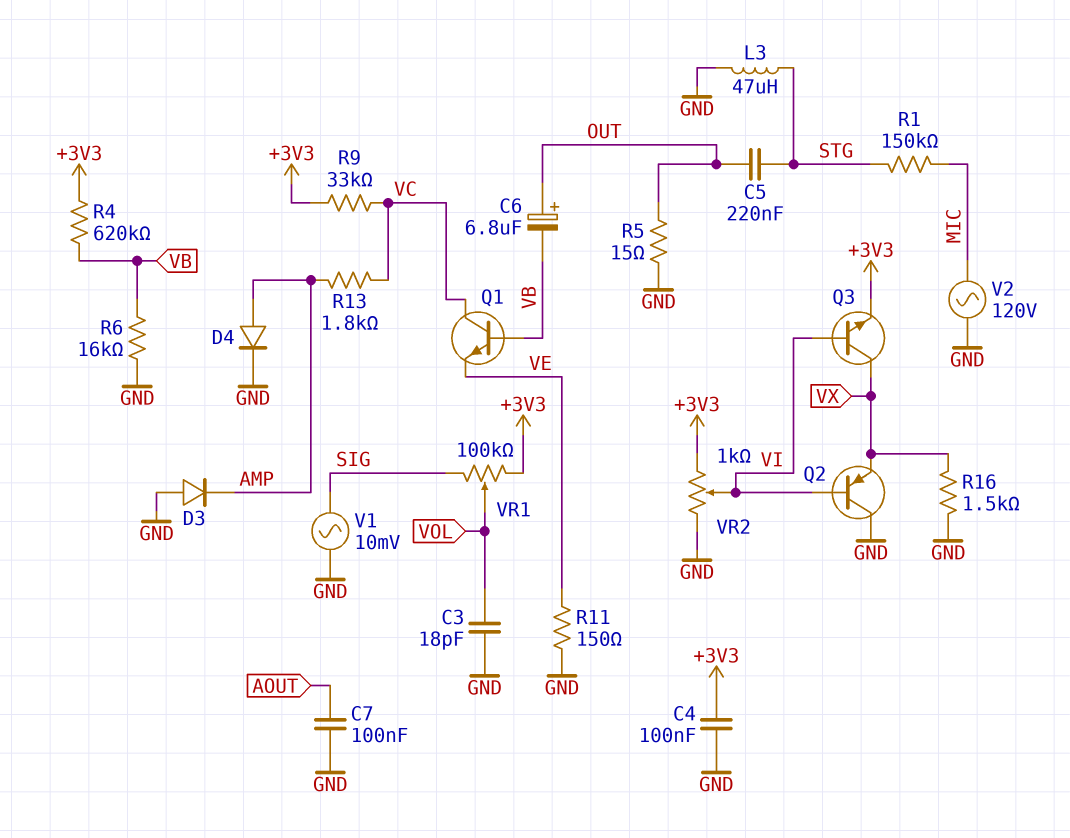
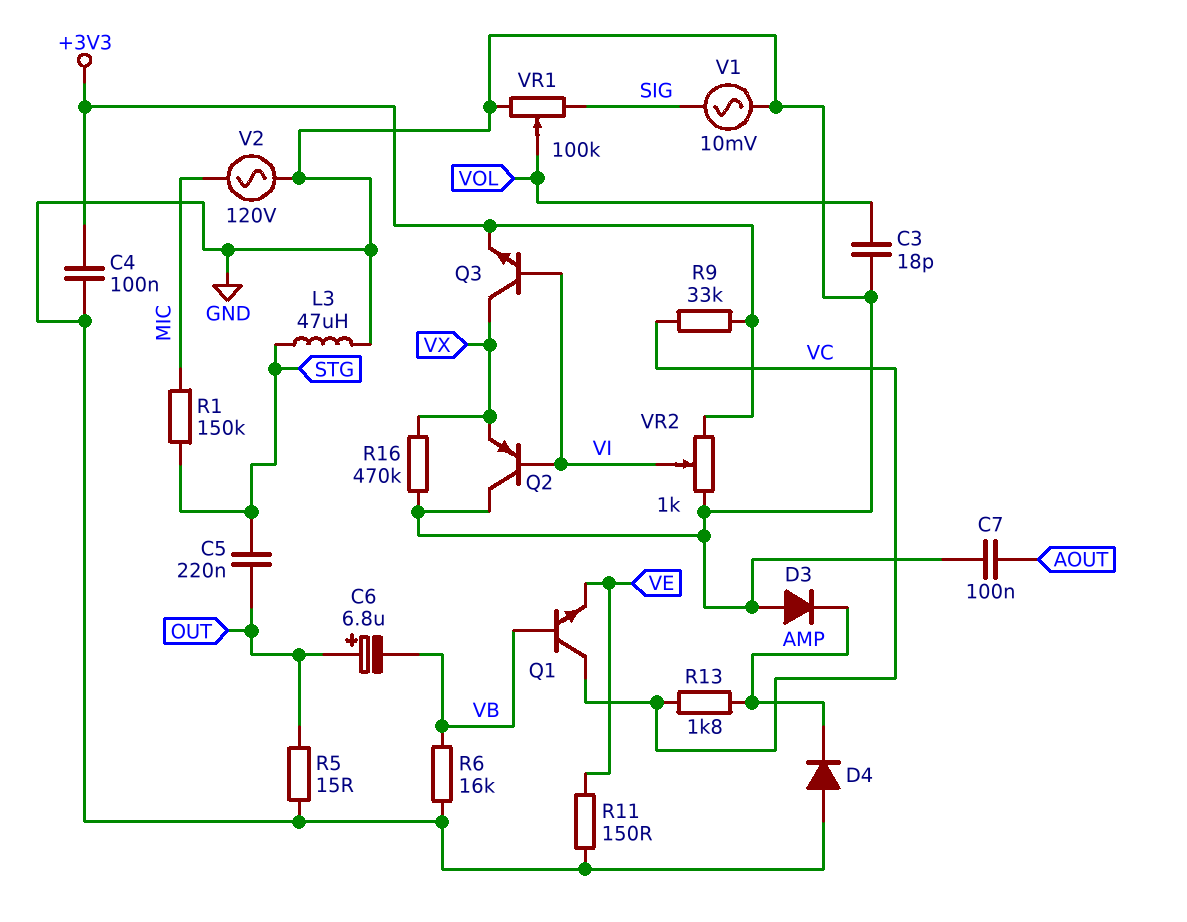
D4: diode (A AMP, K GND) -> diode (A GND, K AMP)
R4: 620k (+3V3, VB) -> none
R16: 1.5k (GND, VX) -> 470k (GND, VX)
VR1: 100k (+3V3, SIG, wiper VOL) -> 100k (GND, SIG, wiper VOL)

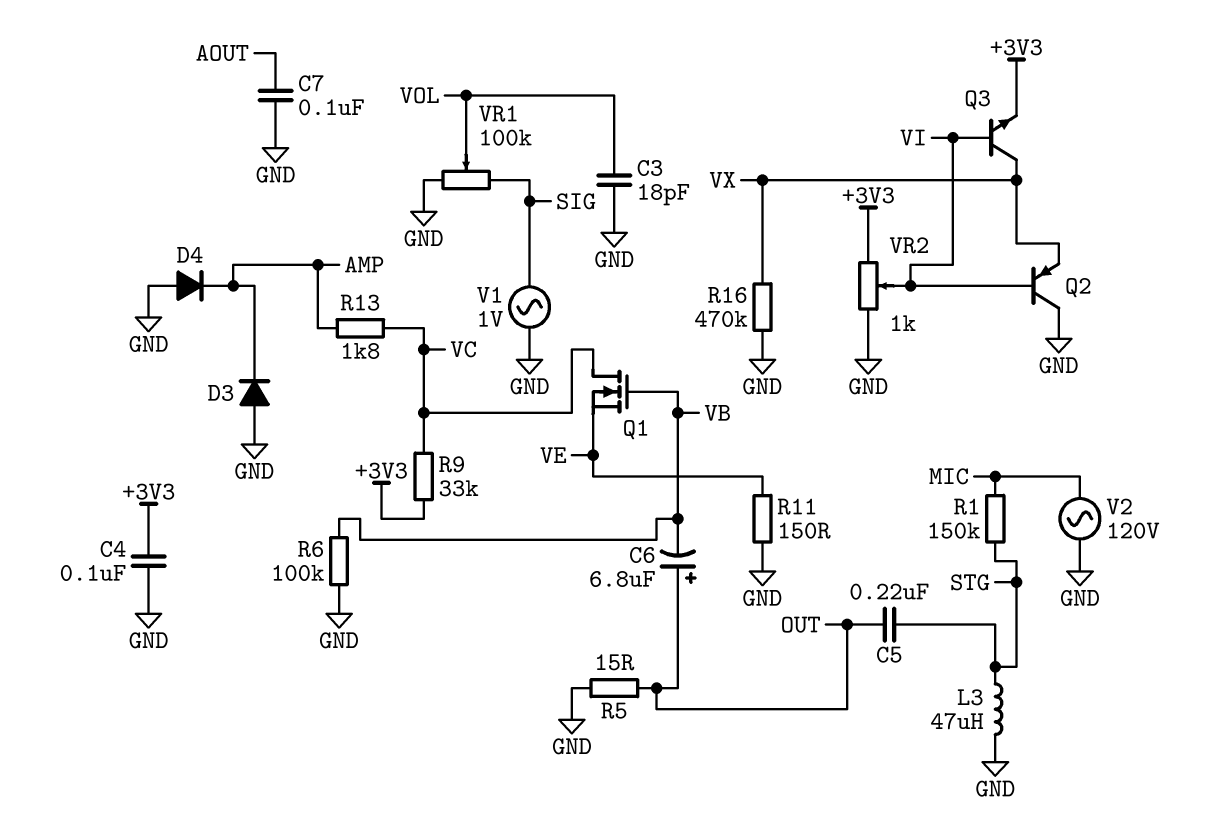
Q1: NPN (B VB, C VC, E VE) -> NMOS (G VB, D VC, S VE)
R6: 16k (GND, VB) -> 100k (GND, VB)
V1: AC 10mV (GND, SIG) -> AC 1V (GND, SIG)

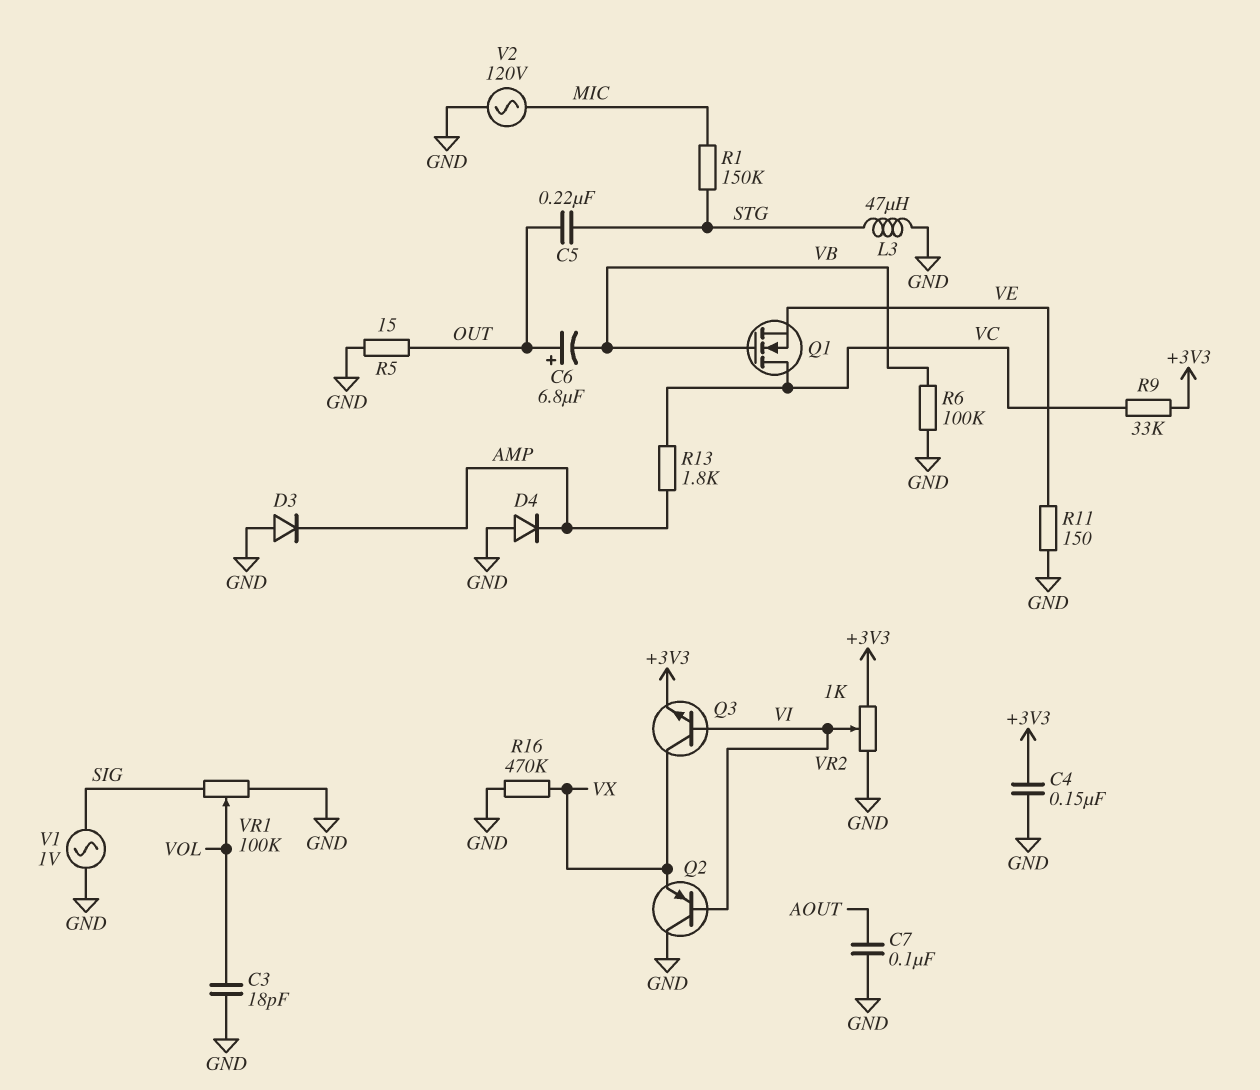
C4: 100nF (+3V3, GND) -> 150nF (+3V3, GND)

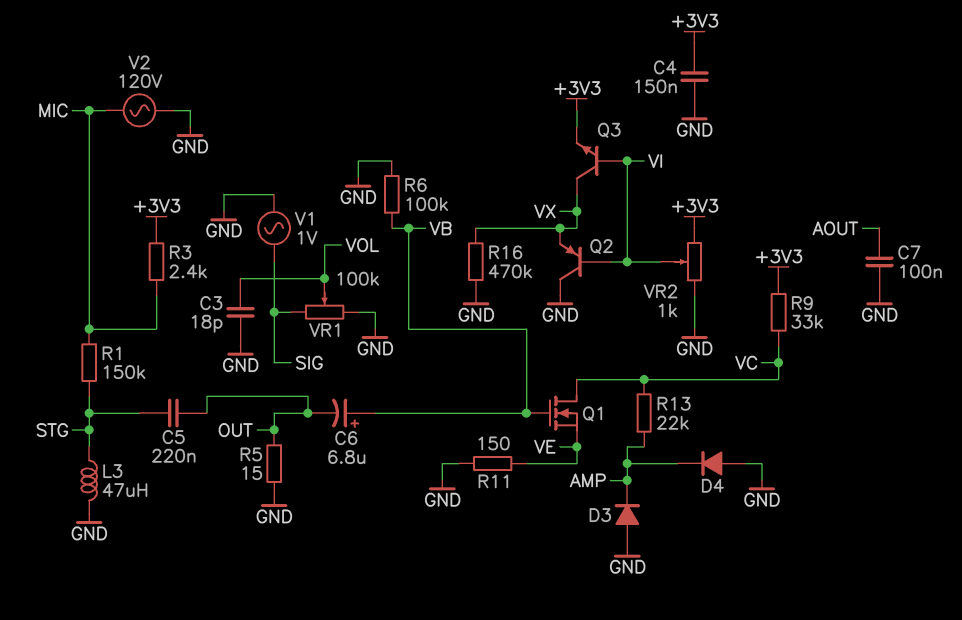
C6: 6.8uF (plus OUT, minus VB) -> 6.8uF (plus VB, minus OUT)
R3: none -> 2.4k (+3V3, MIC)
R13: 1.8k (AMP, VC) -> 22k (AMP, VC)

